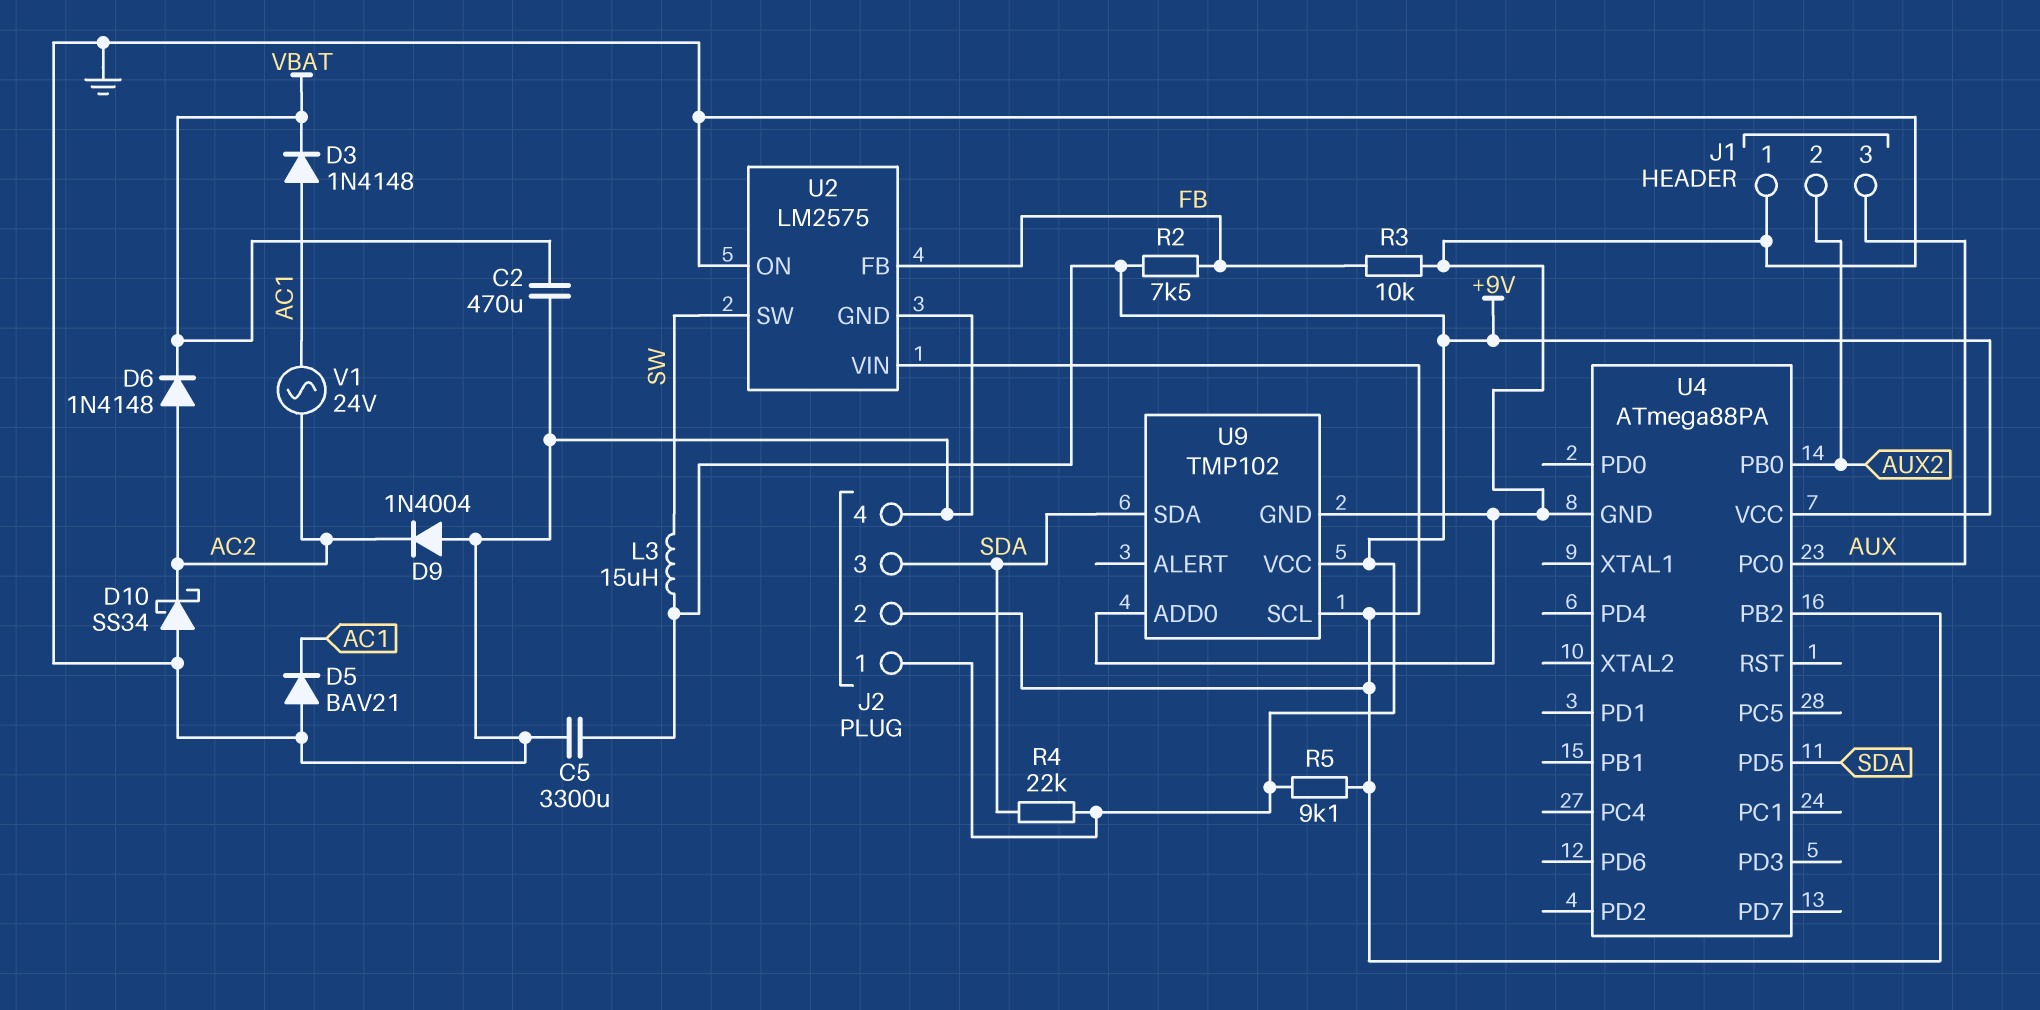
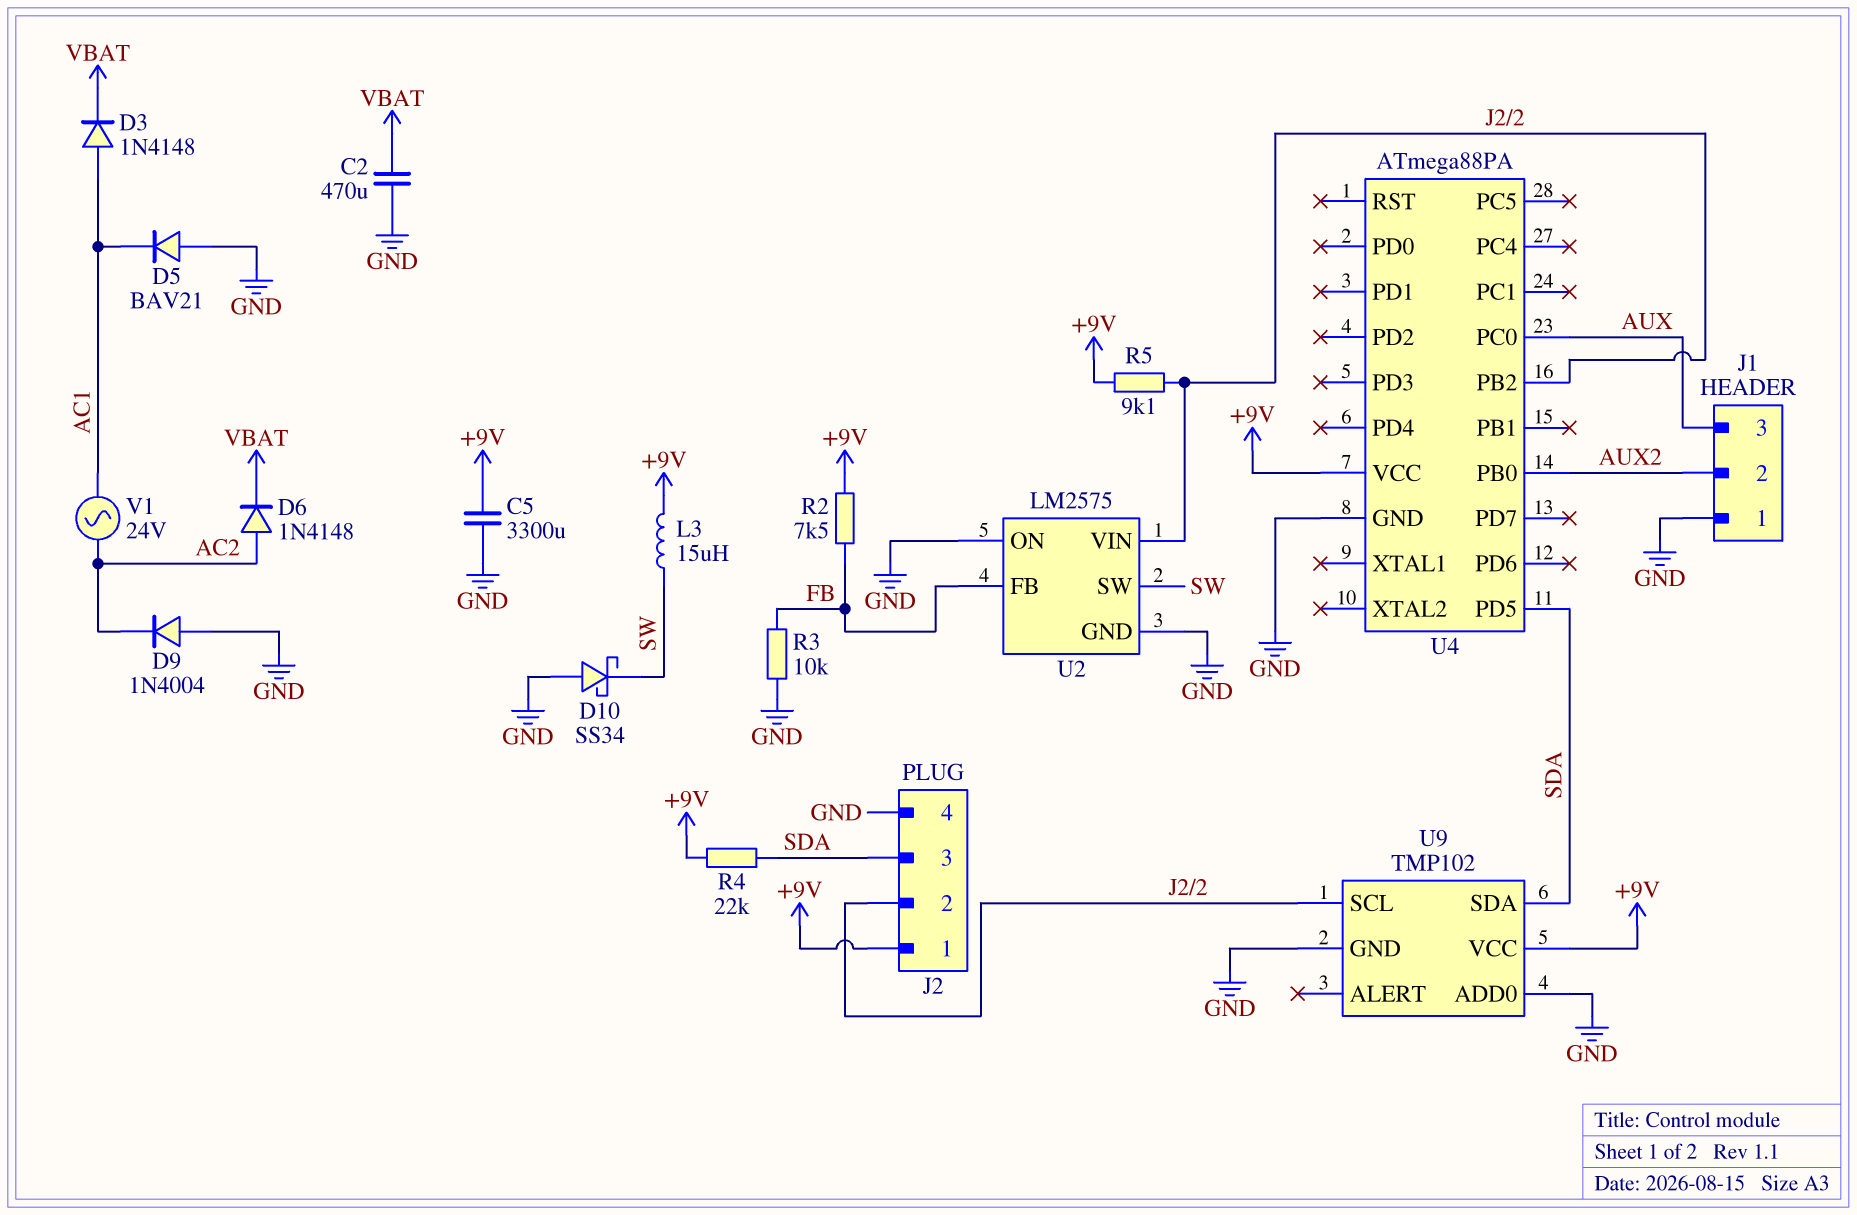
D10: schottky SS34 (A GND, K AC2) -> schottky SS34 (A GND, K SW)

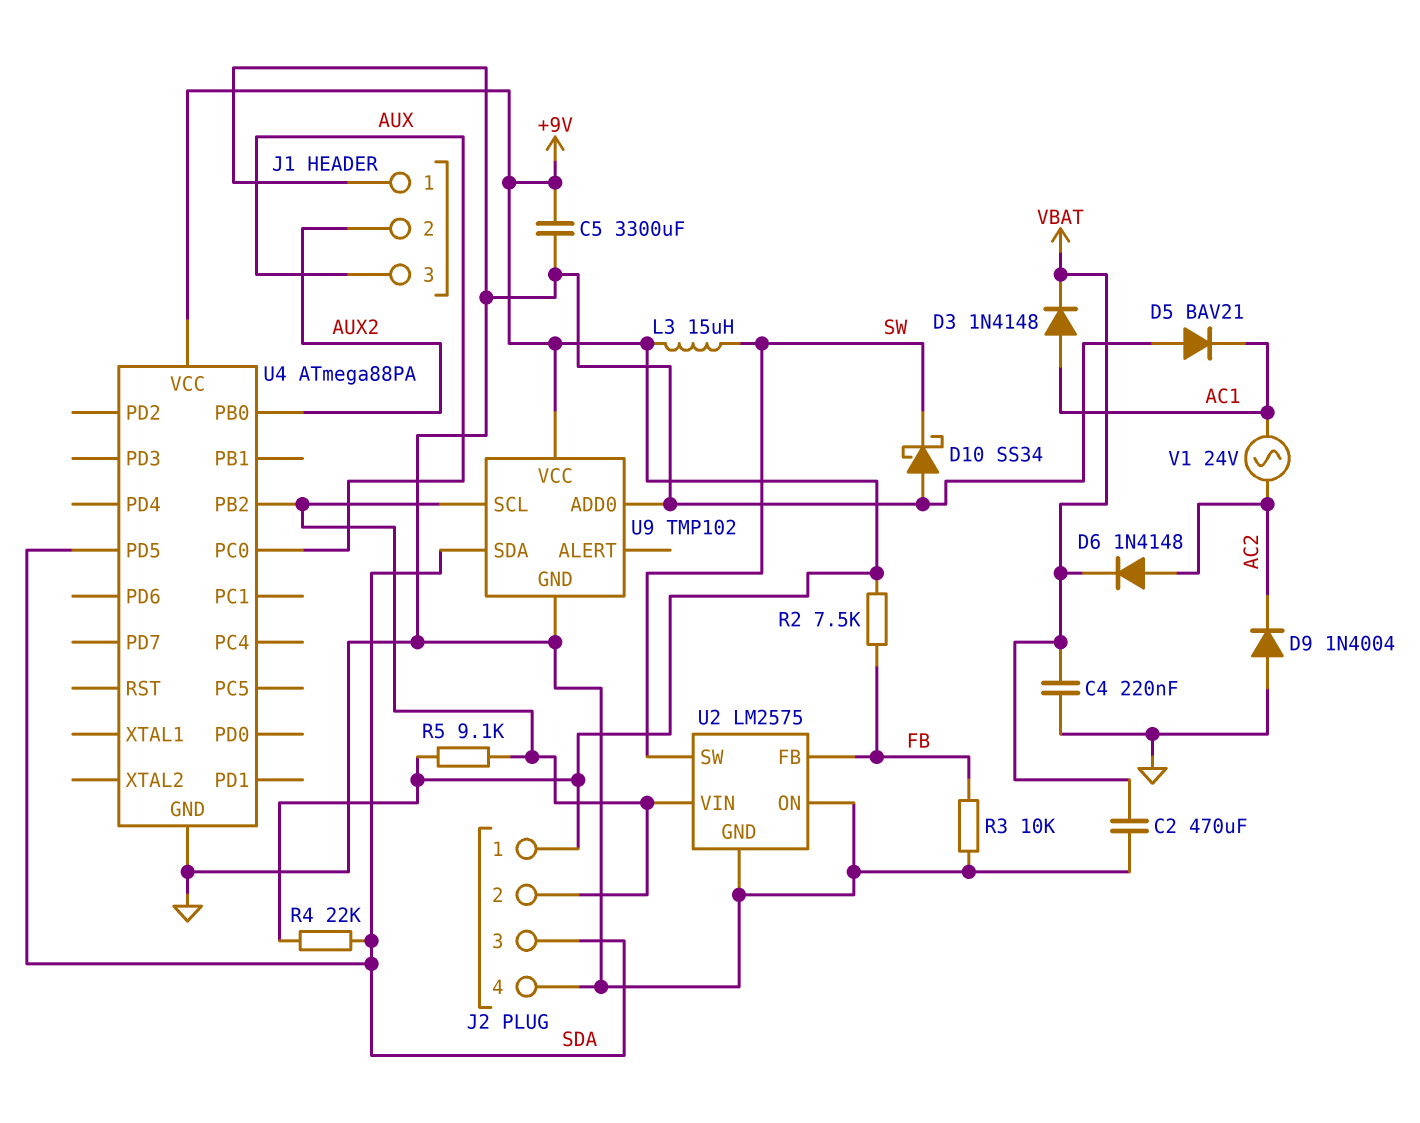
C4: none -> 220nF (GND, VBAT)

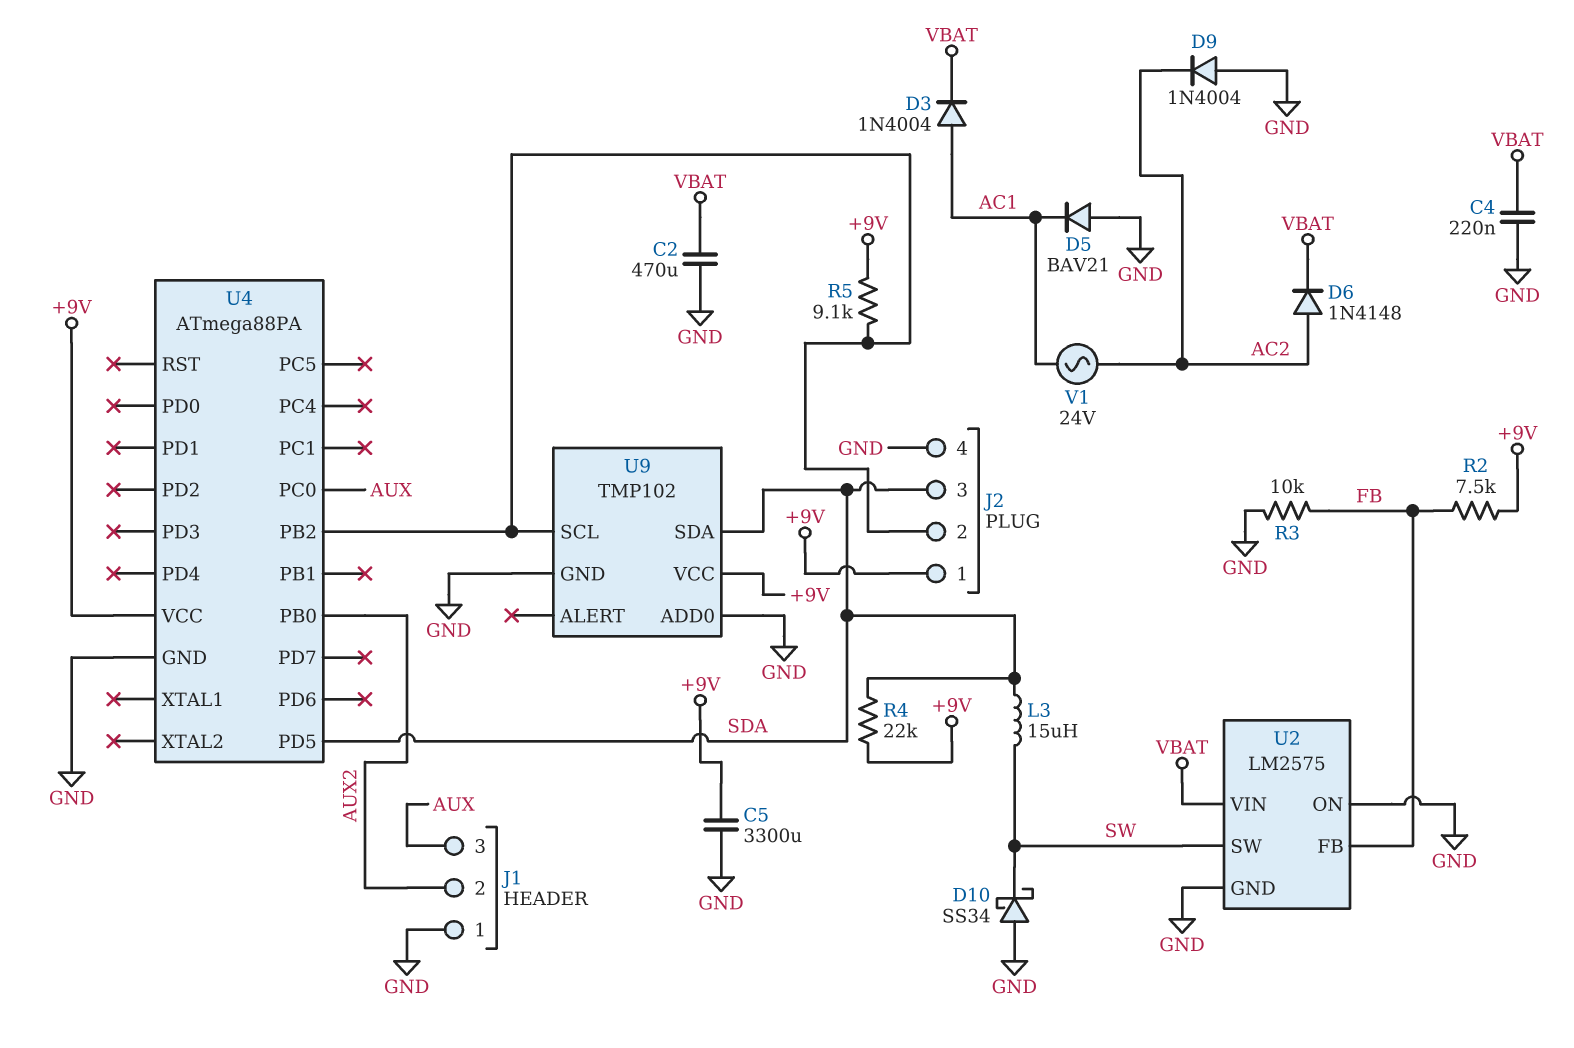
D3: diode 1N4148 (A AC1, K VBAT) -> diode 1N4004 (A AC1, K VBAT)
L3: 15uH (+9V, SW) -> 15uH (SDA, SW)
U2 pin VIN: J2/2 -> VBAT

